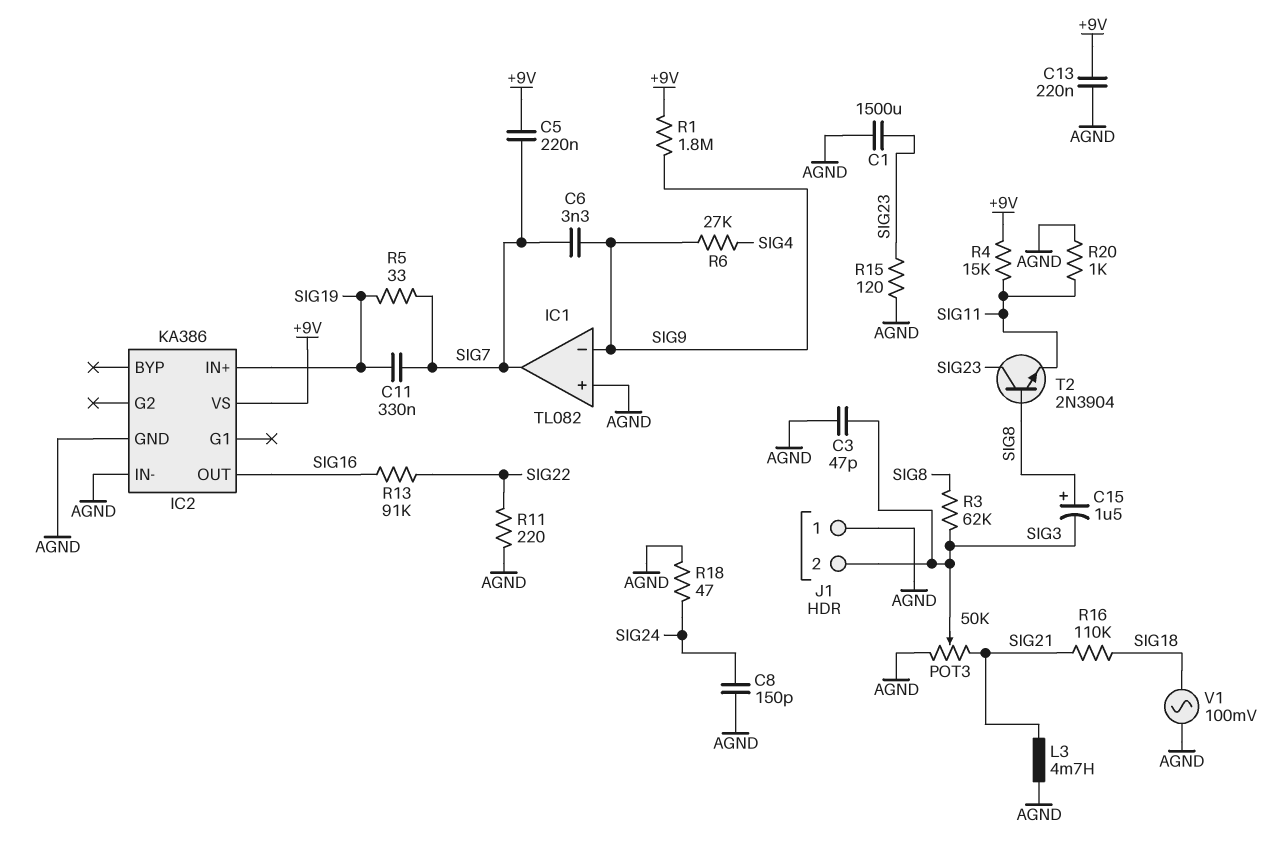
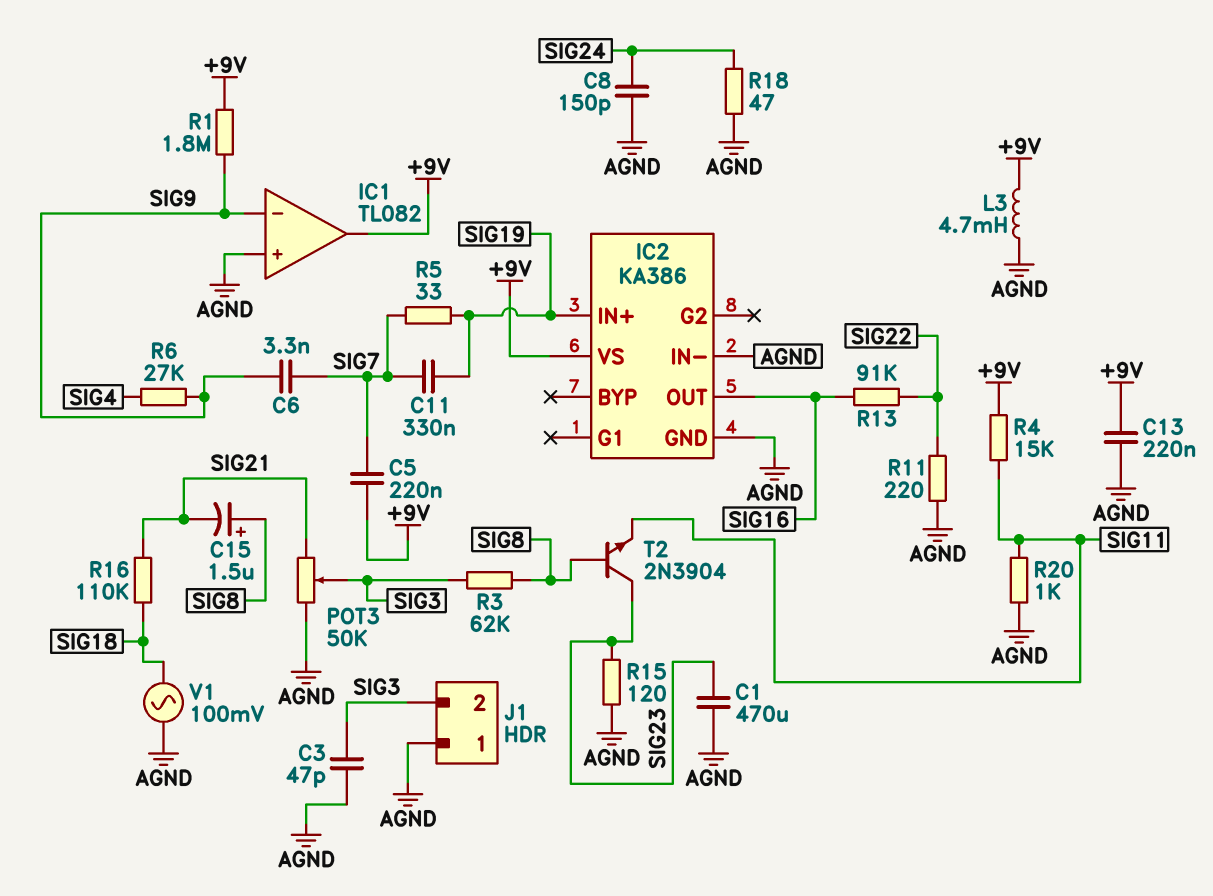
C1: 1500uF (AGND, SIG23) -> 470uF (AGND, SIG23)
C15: 1.5uF (plus SIG8, minus SIG3) -> 1.5uF (plus SIG8, minus SIG21)
IC1 pin out: SIG7 -> +9V
L3: 4.7mH (AGND, SIG21) -> 4.7mH (+9V, AGND)

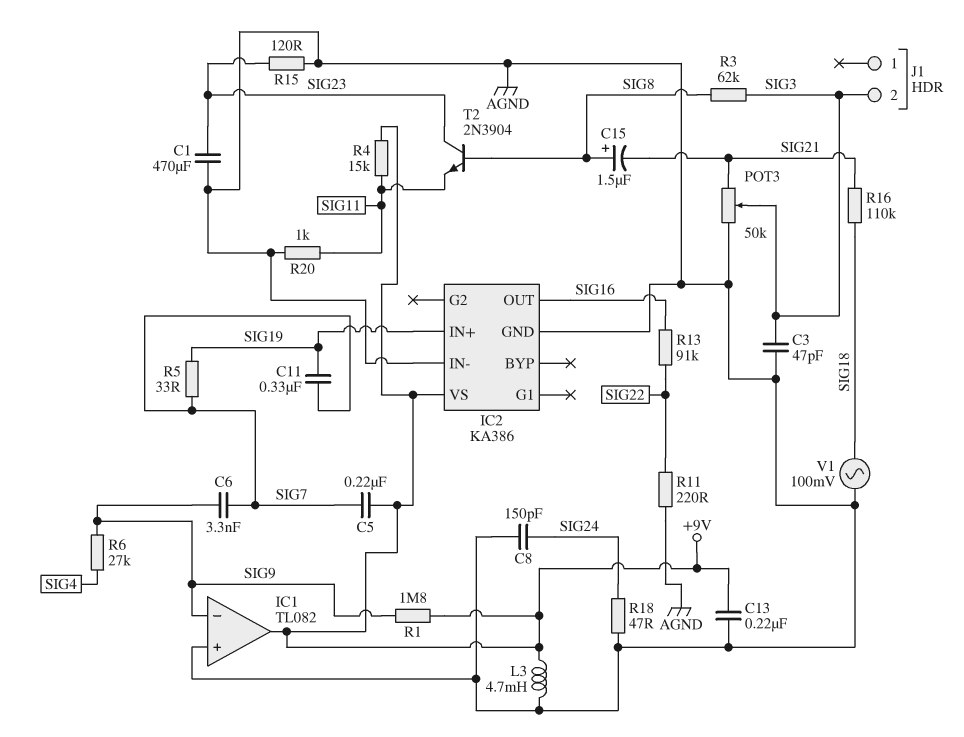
J1 pin 1: AGND -> none

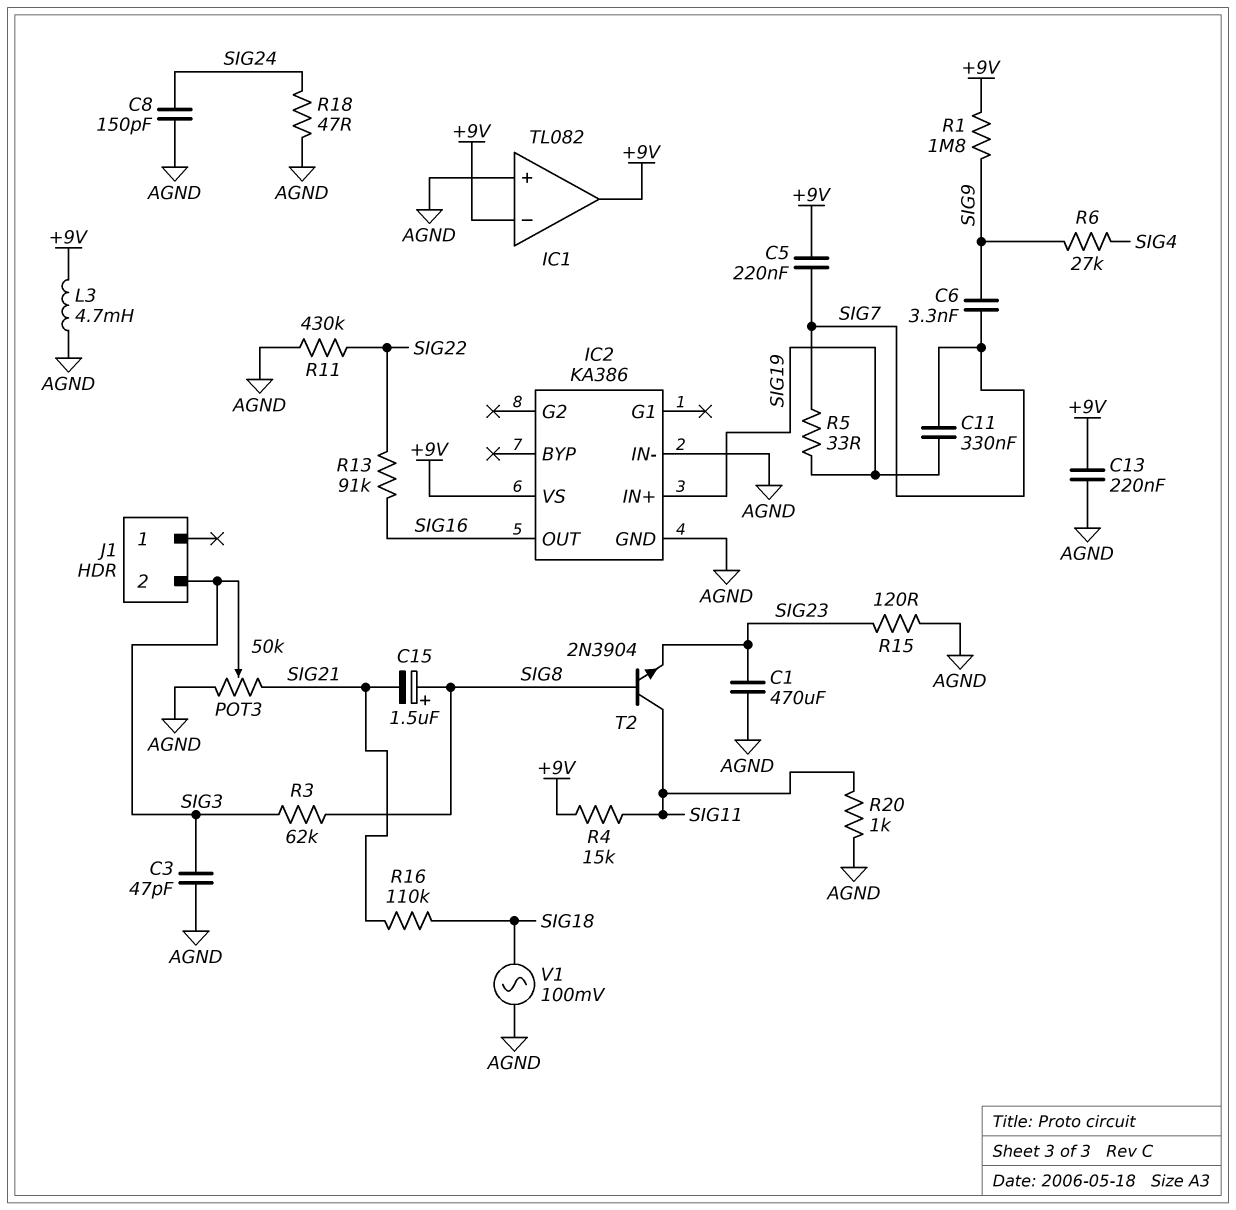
IC1 pin in-: SIG9 -> +9V
R11: 220 (AGND, SIG22) -> 430k (AGND, SIG22)
T2: NPN 2N3904 (B SIG8, C SIG23, E SIG11) -> NPN 2N3904 (B SIG8, C SIG11, E SIG23)

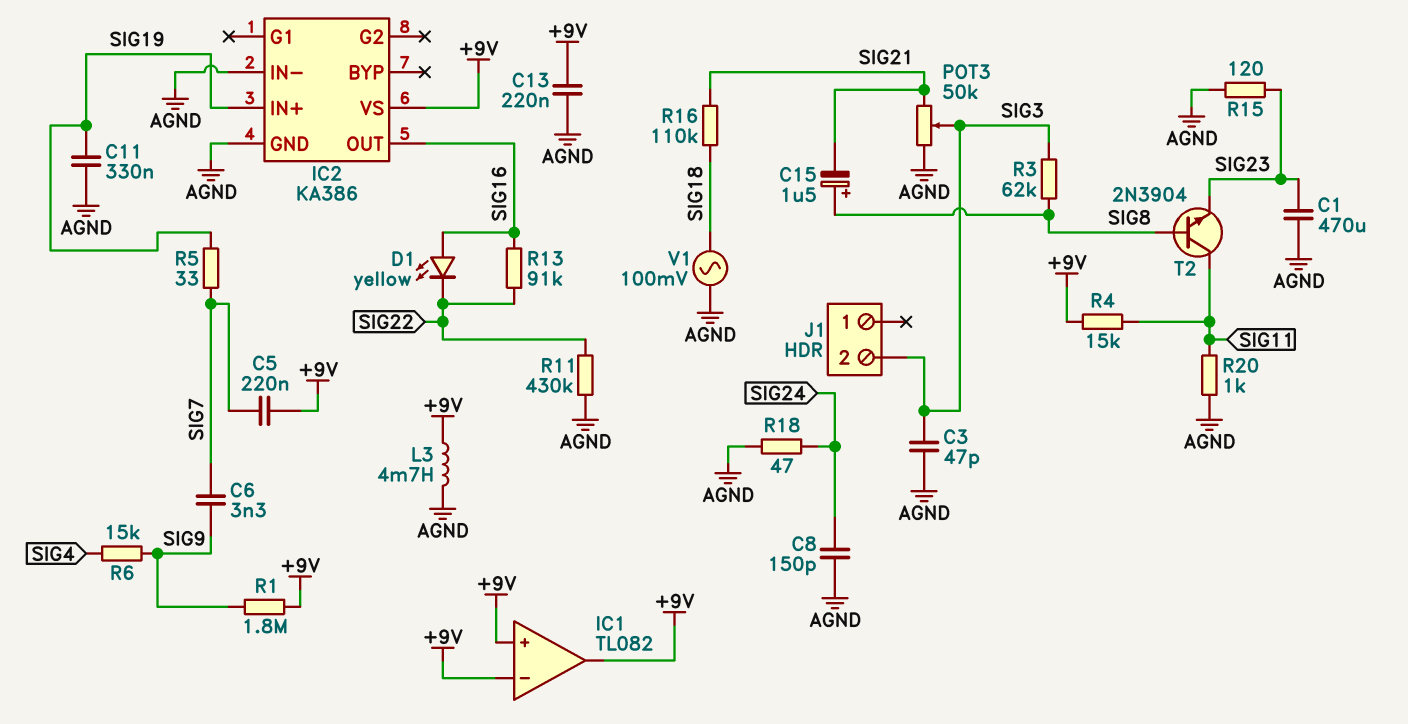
C11: 330nF (SIG7, SIG19) -> 330nF (AGND, SIG19)
D1: none -> LED yellow (A SIG16, K SIG22)
IC1 pin in+: AGND -> +9V
R6: 27k (SIG4, SIG9) -> 15k (SIG4, SIG9)

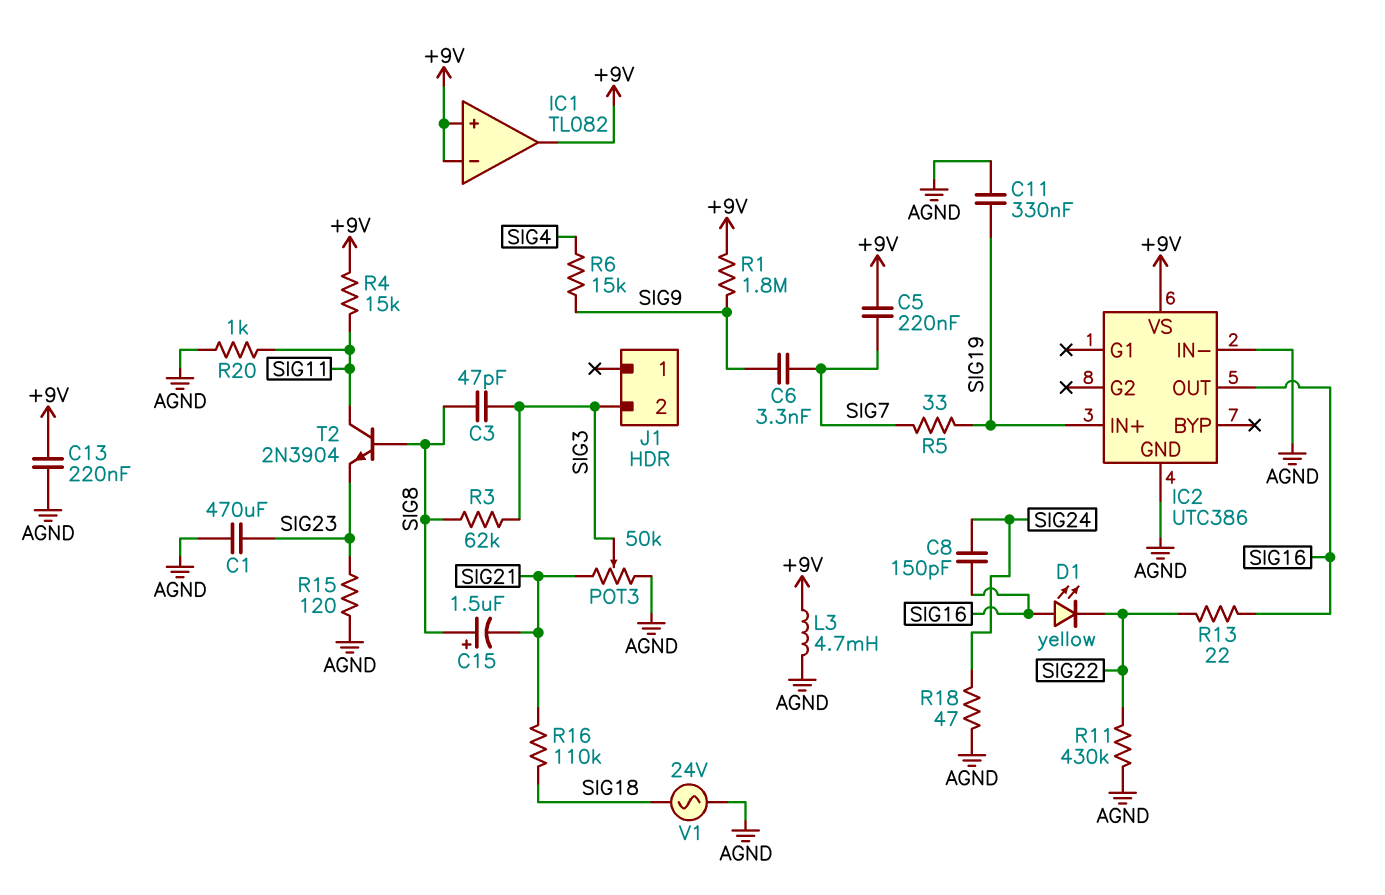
C3: 47pF (AGND, SIG3) -> 47pF (SIG3, SIG8)
C8: 150pF (AGND, SIG24) -> 150pF (SIG16, SIG24)
IC2: KA386 -> UTC386
R13: 91k (SIG16, SIG22) -> 22 (SIG16, SIG22)
V1: AC 100mV (AGND, SIG18) -> AC 24V (AGND, SIG18)

